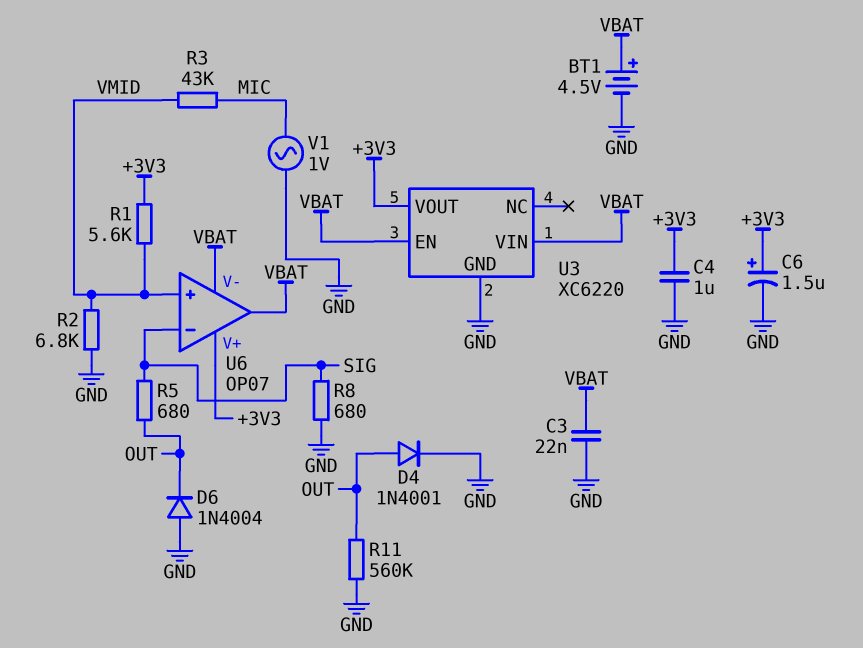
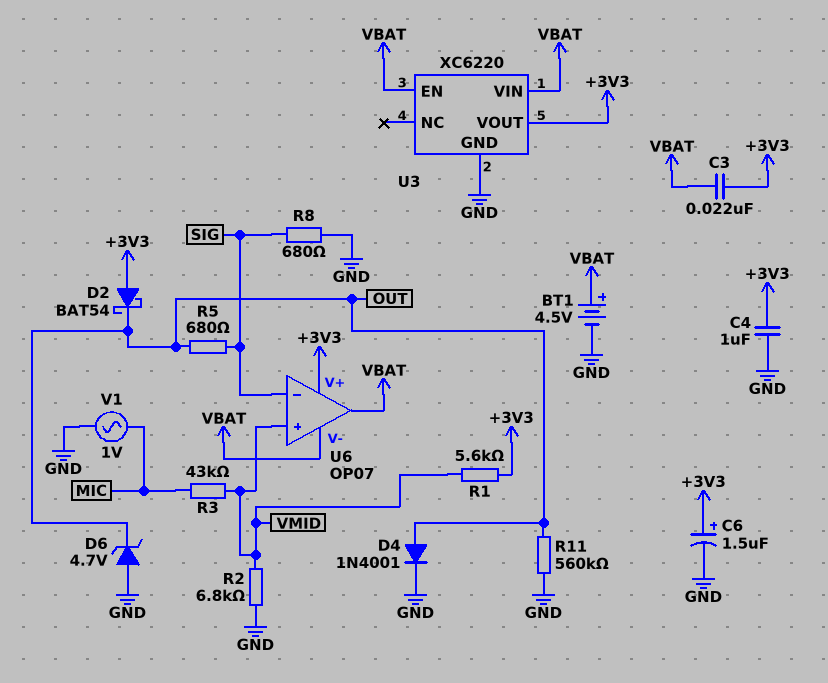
C3: 22nF (GND, VBAT) -> 22nF (+3V3, VBAT)
D2: none -> schottky BAT54 (A +3V3, K OUT)
D6: diode 1N4004 (A GND, K OUT) -> zener 4.7V (A GND, K OUT)

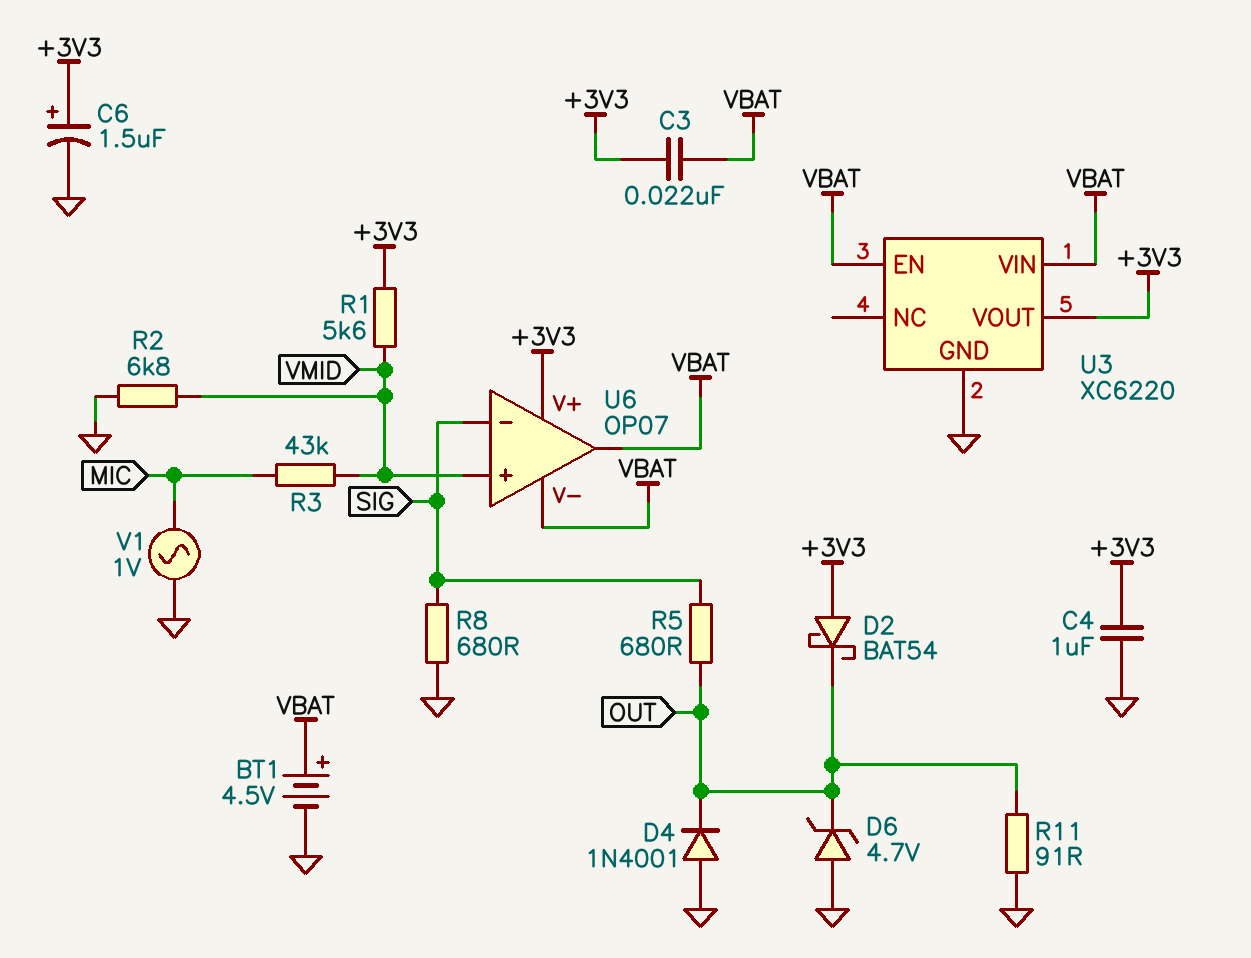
D4: diode 1N4001 (A OUT, K GND) -> diode 1N4001 (A GND, K OUT)
R11: 560k (GND, OUT) -> 91 (GND, OUT)

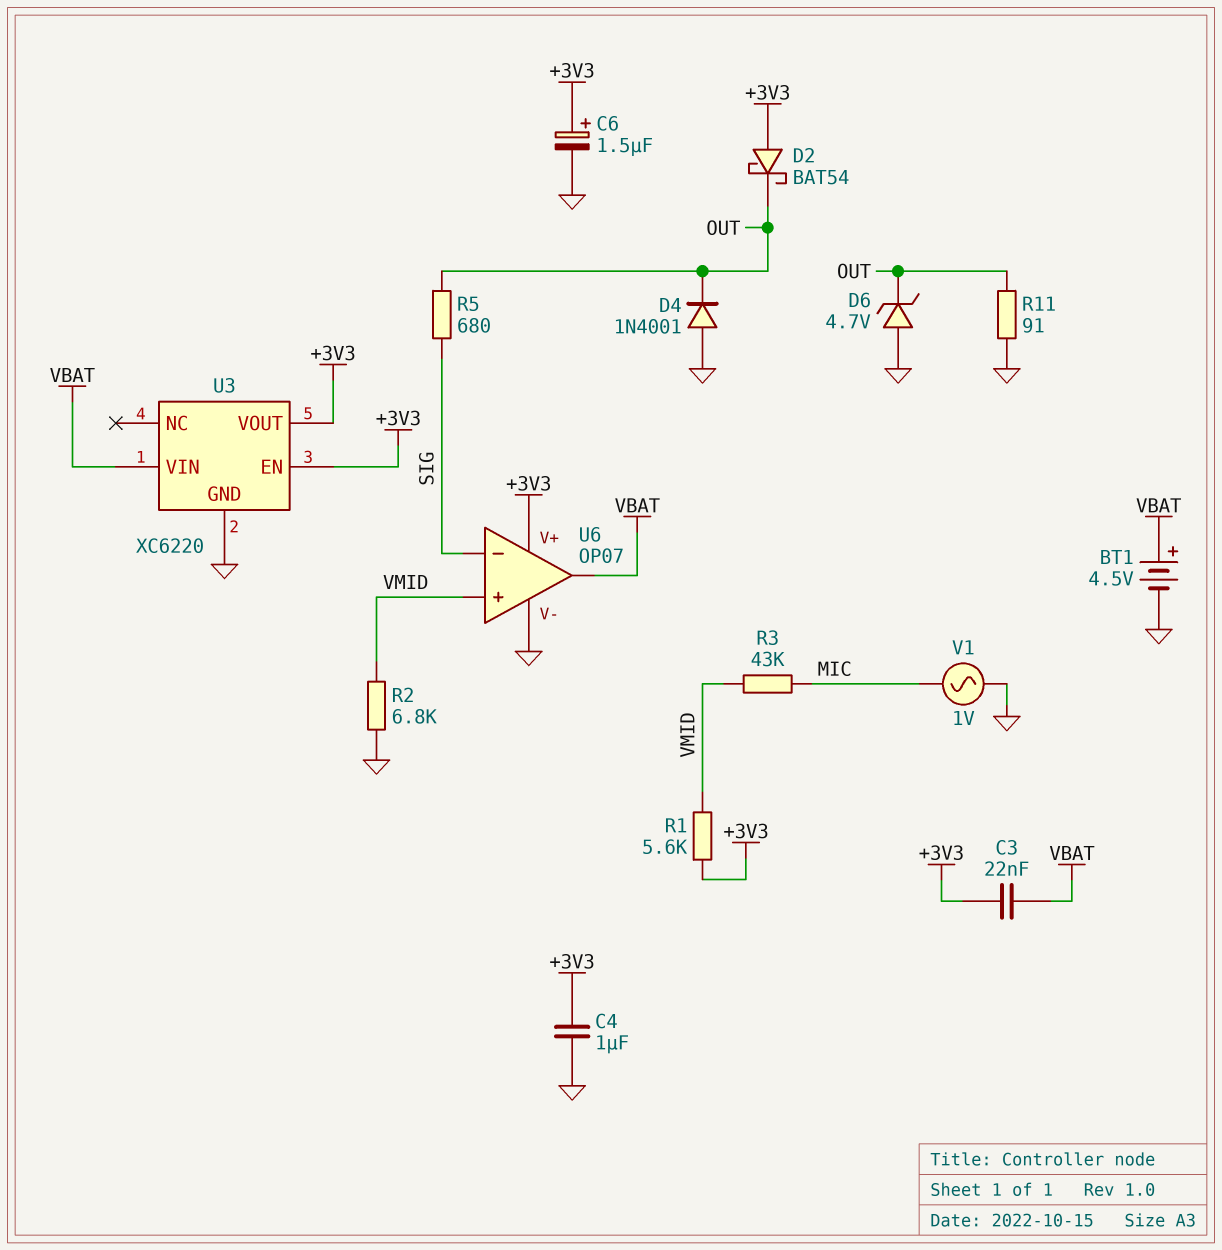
R8: 680 (GND, SIG) -> none
U3 pin EN: VBAT -> +3V3
U6 pin V-: VBAT -> GND

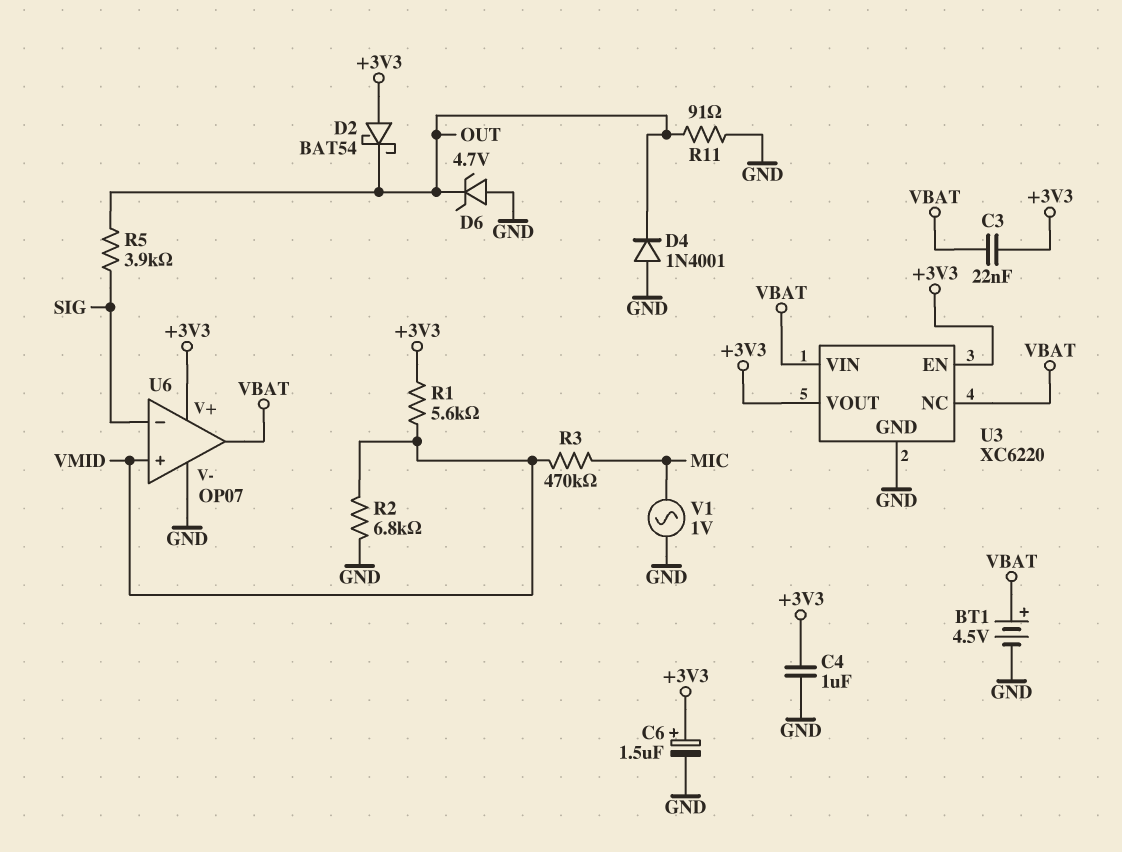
R3: 43k (MIC, VMID) -> 470k (MIC, VMID)
R5: 680 (OUT, SIG) -> 3.9k (OUT, SIG)
U3 pin NC: none -> VBAT

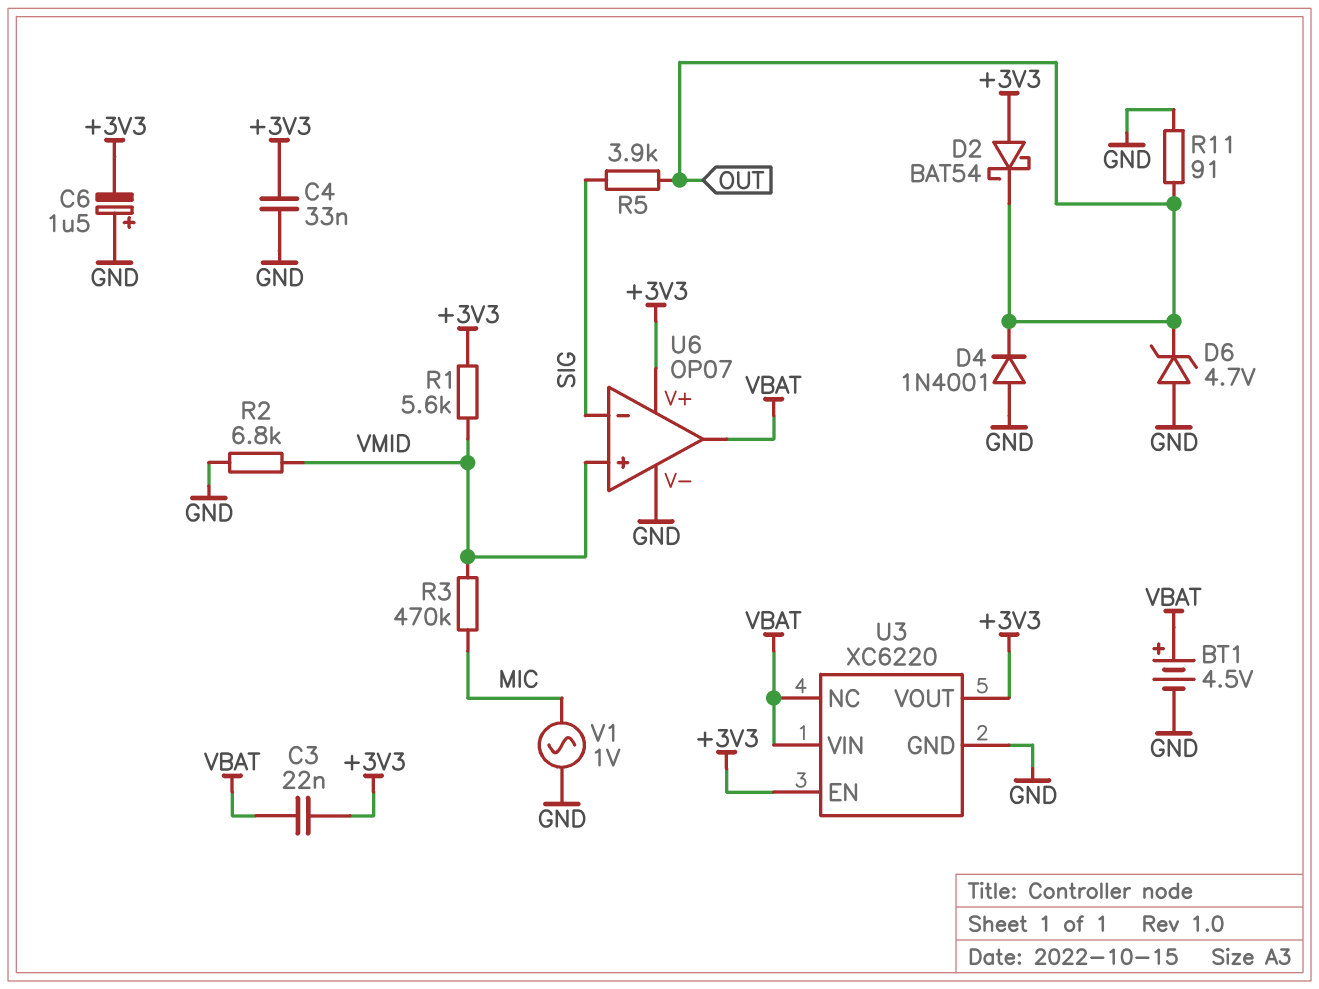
C4: 1uF (+3V3, GND) -> 33nF (+3V3, GND)
C6: 1.5uF (plus +3V3, minus GND) -> 1.5uF (plus GND, minus +3V3)

